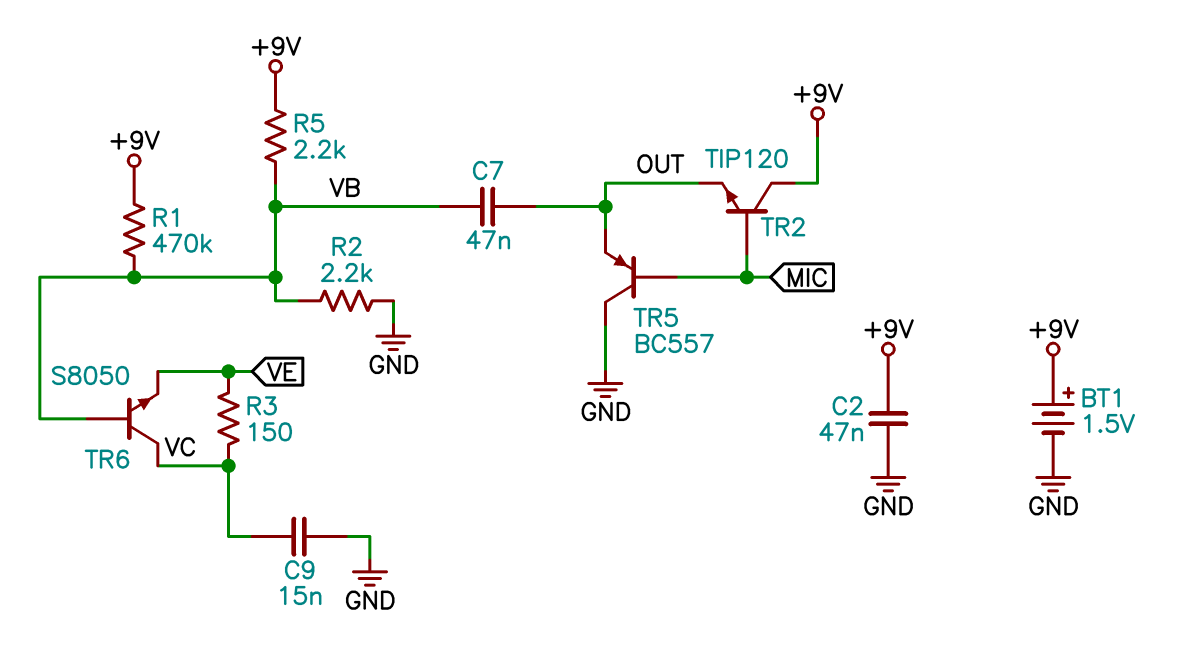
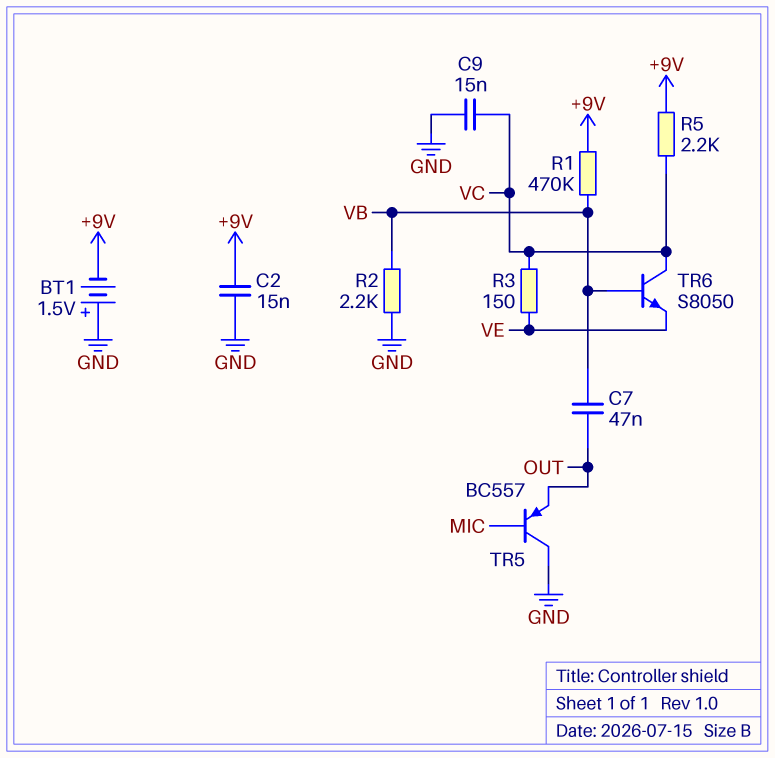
BT1: 1.5V (plus +9V, minus GND) -> 1.5V (plus GND, minus +9V)
C2: 47nF (+9V, GND) -> 15nF (+9V, GND)
R5: 2.2k (+9V, VB) -> 2.2k (+9V, VC)
TR2: NPN TIP120 (B MIC, C +9V, E OUT) -> none

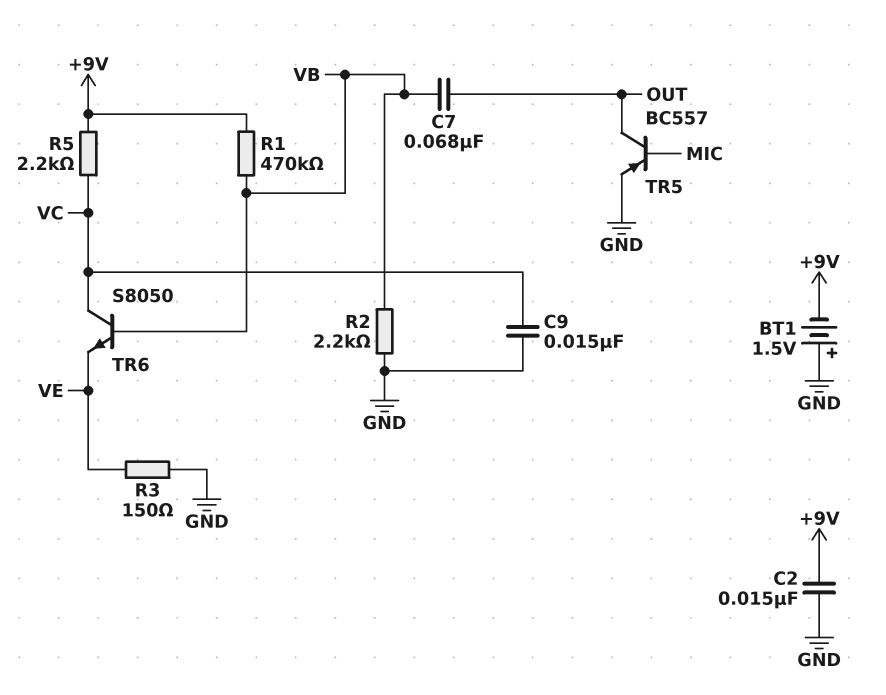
C7: 47nF (OUT, VB) -> 68nF (OUT, VB)
R3: 150 (VC, VE) -> 150 (GND, VE)
TR5: PNP BC557 (B MIC, C GND, E OUT) -> PNP BC557 (B MIC, C OUT, E GND)

